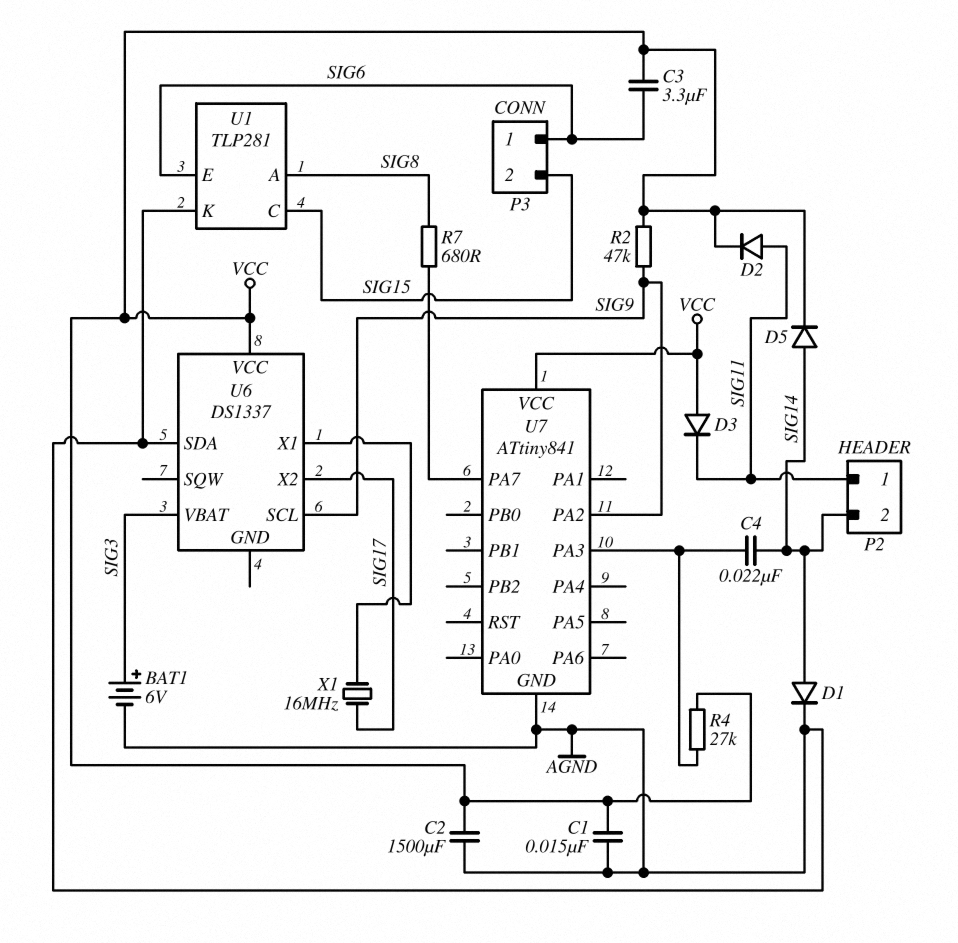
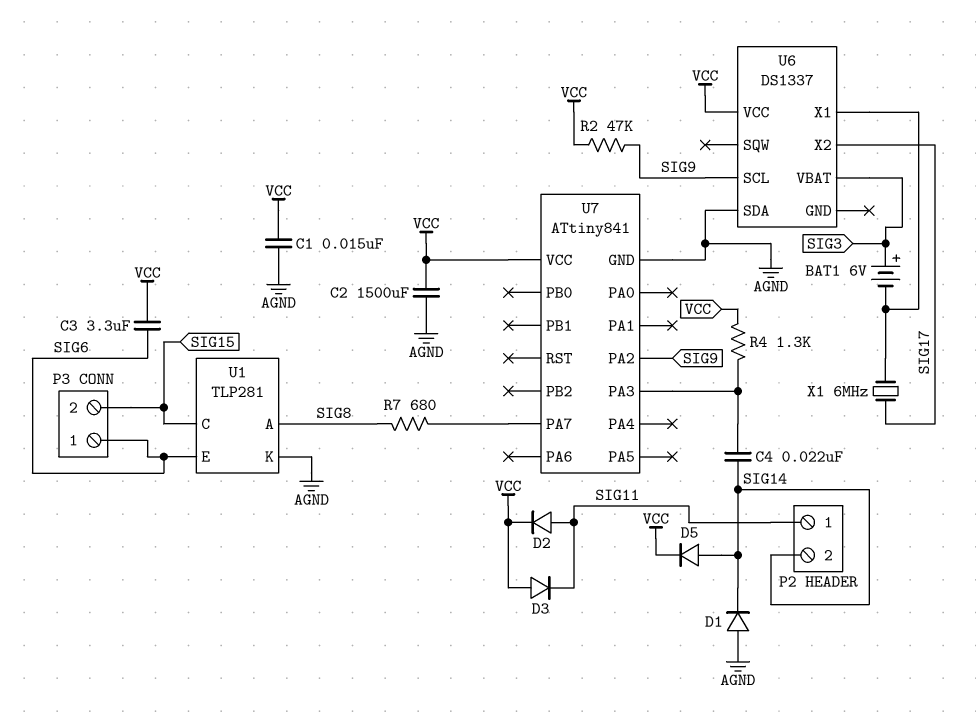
BAT1: 6V (plus SIG3, minus AGND) -> 6V (plus SIG3, minus U6/X1)
D1: diode (A SIG14, K AGND) -> diode (A AGND, K SIG14)
R4: 27k (U7/PA3, VCC) -> 1.3k (U7/PA3, VCC)
X1: 16MHz (SIG17, U6/X1) -> 6MHz (SIG17, U6/X1)

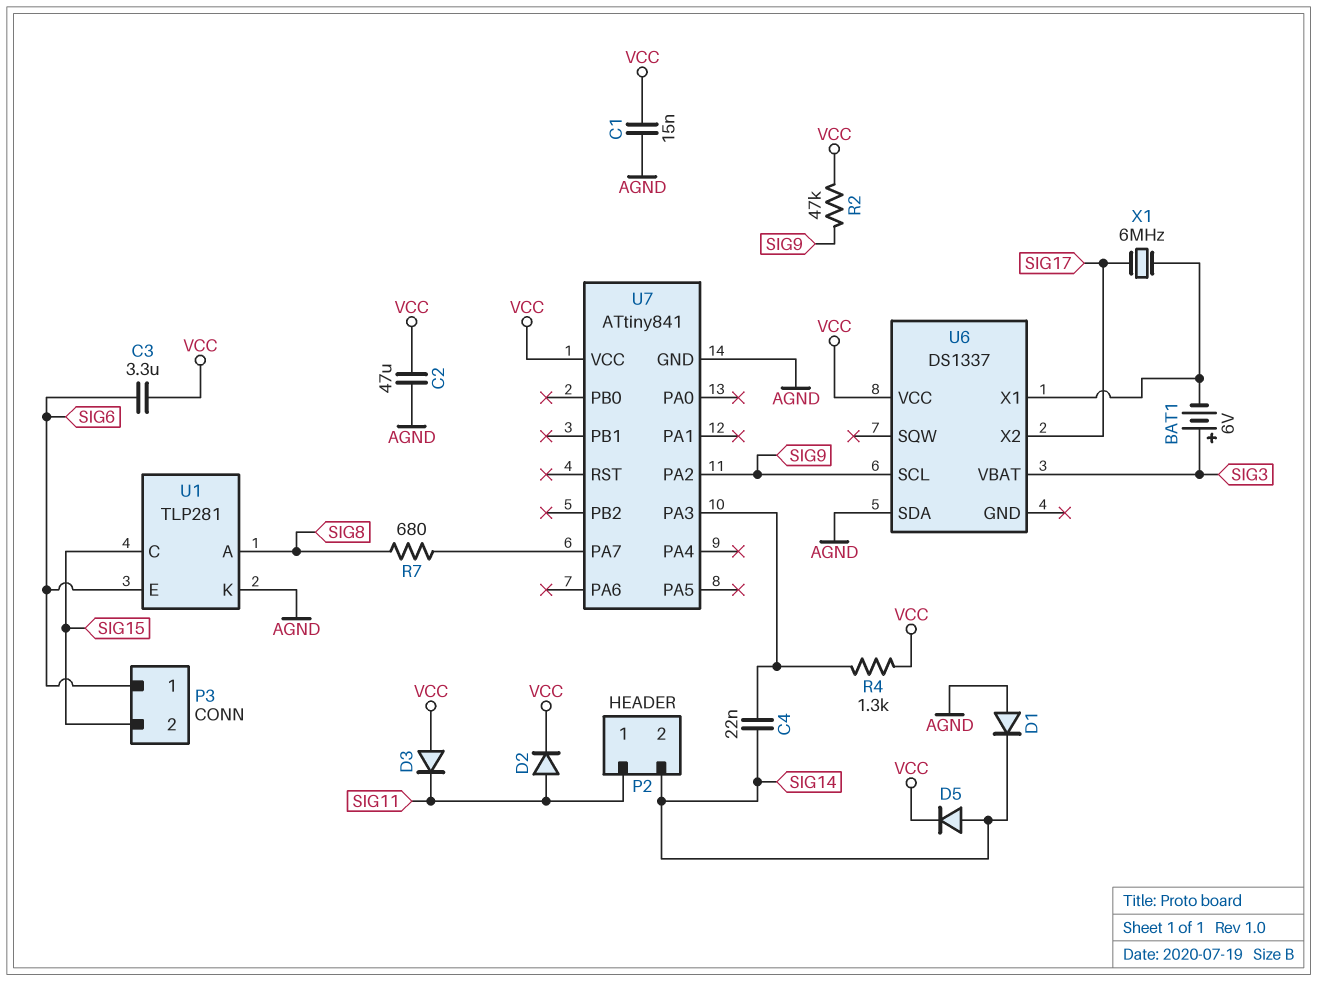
C2: 1500uF (AGND, VCC) -> 47uF (AGND, VCC)

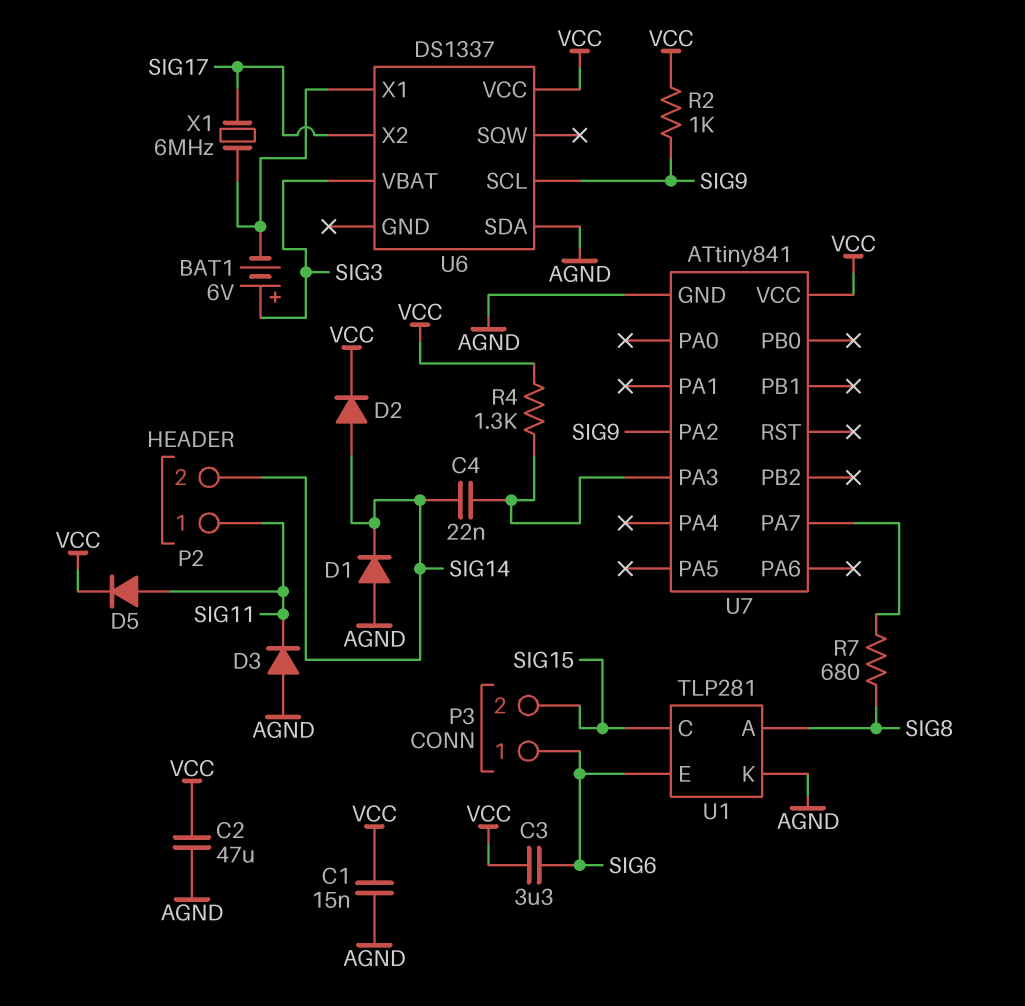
D2: diode (A SIG11, K VCC) -> diode (A SIG14, K VCC)
D3: diode (A VCC, K SIG11) -> diode (A AGND, K SIG11)
D5: diode (A SIG14, K VCC) -> diode (A SIG11, K VCC)
R2: 47k (SIG9, VCC) -> 1k (SIG9, VCC)

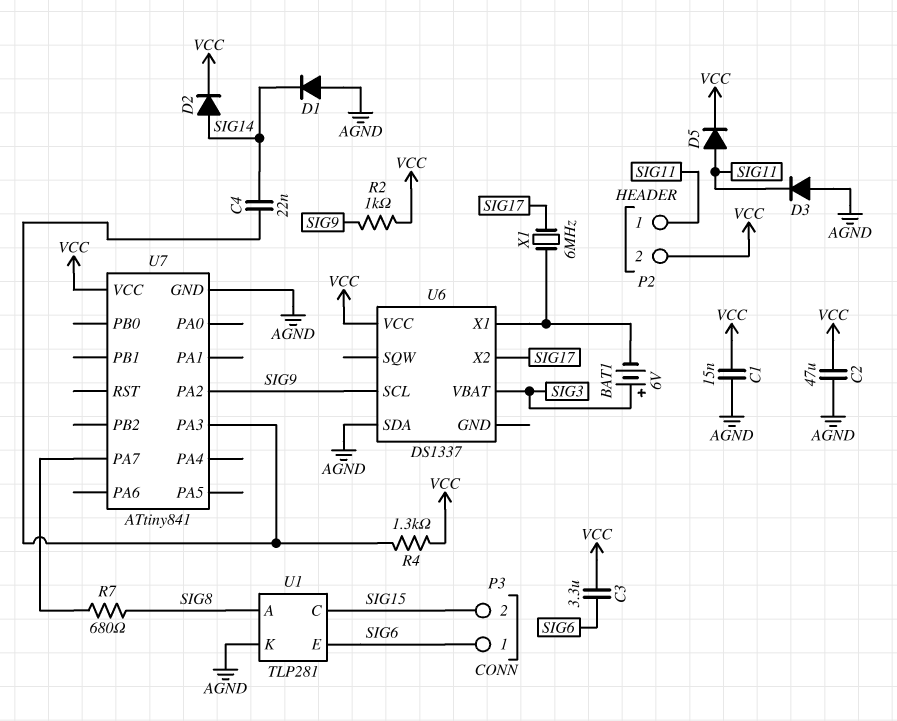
P2 pin 2: SIG14 -> VCC

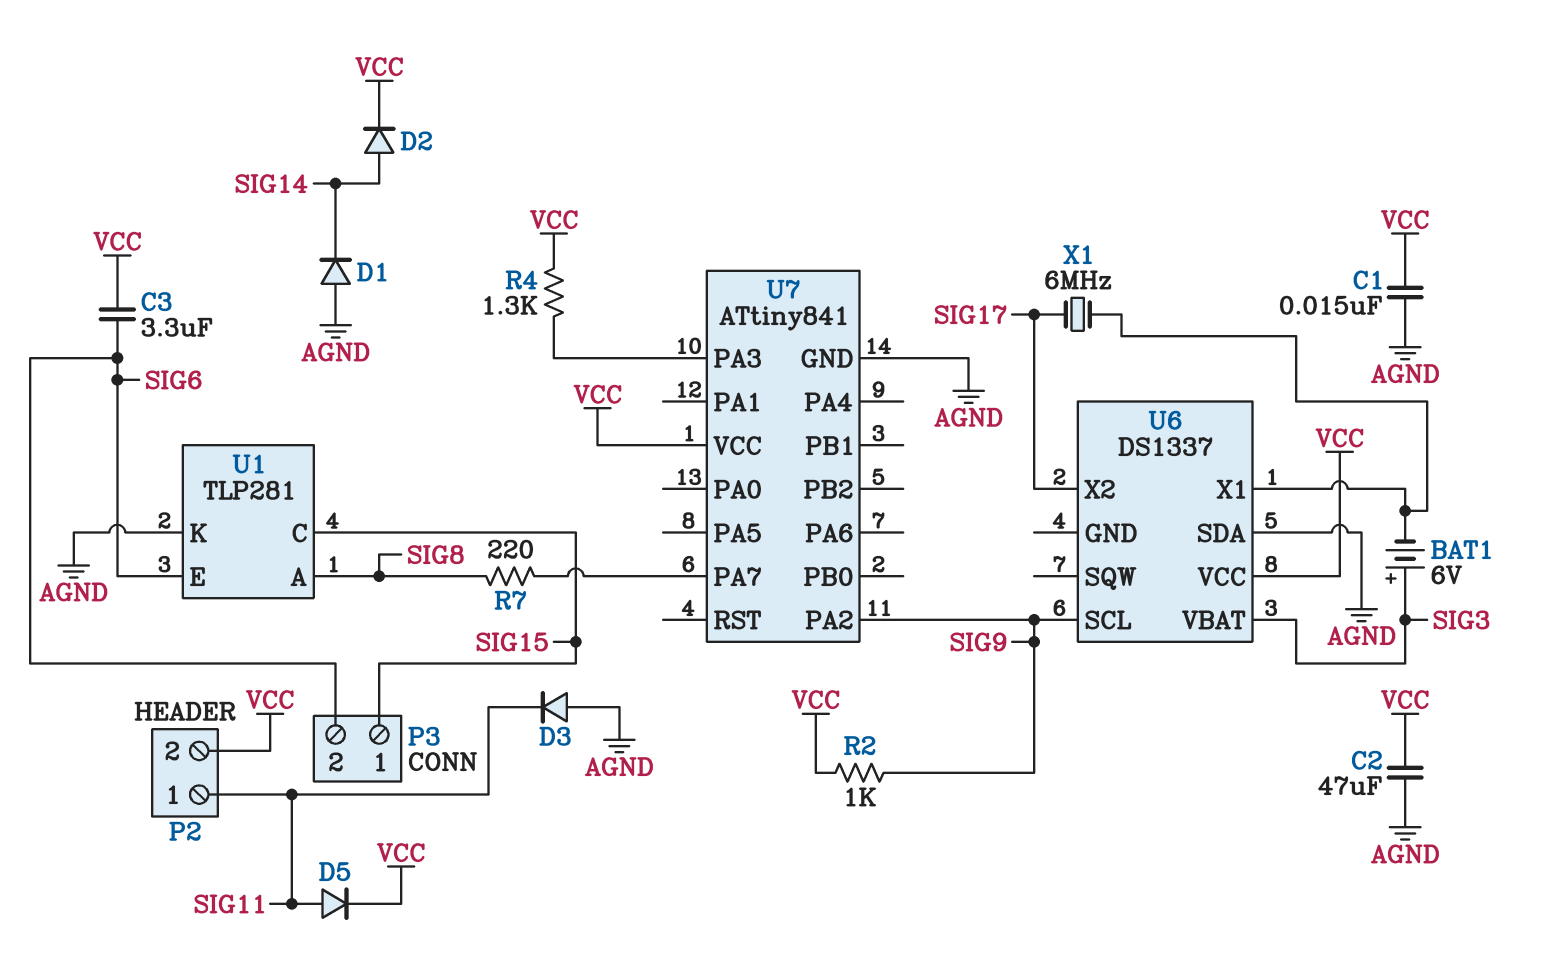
C4: 22nF (SIG14, U7/PA3) -> none
P3 pin 1: SIG6 -> SIG15
P3 pin 2: SIG15 -> SIG6
R7: 680 (SIG8, U7/PA7) -> 220 (SIG8, U7/PA7)

